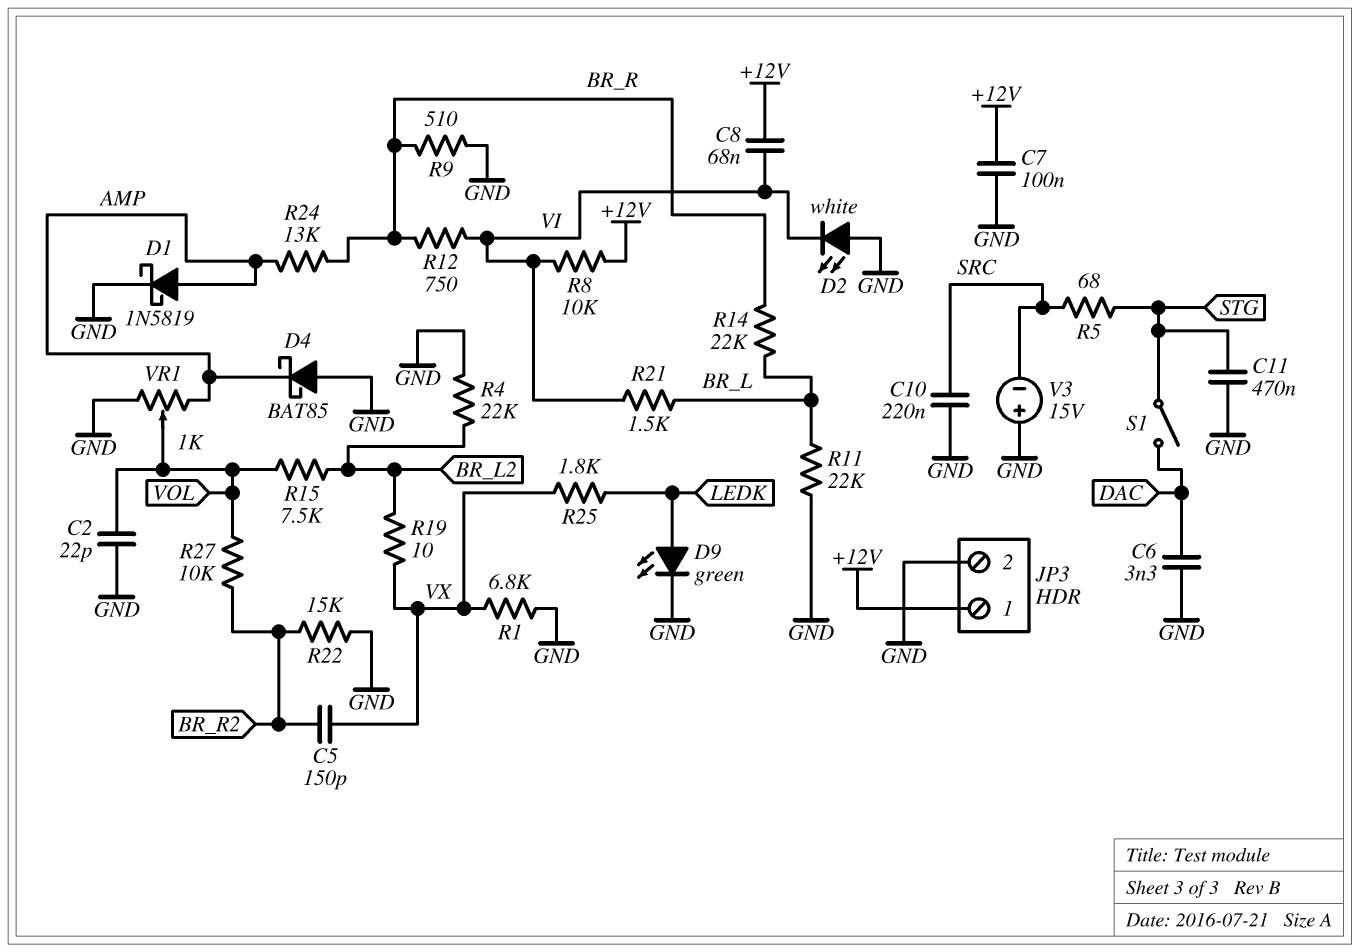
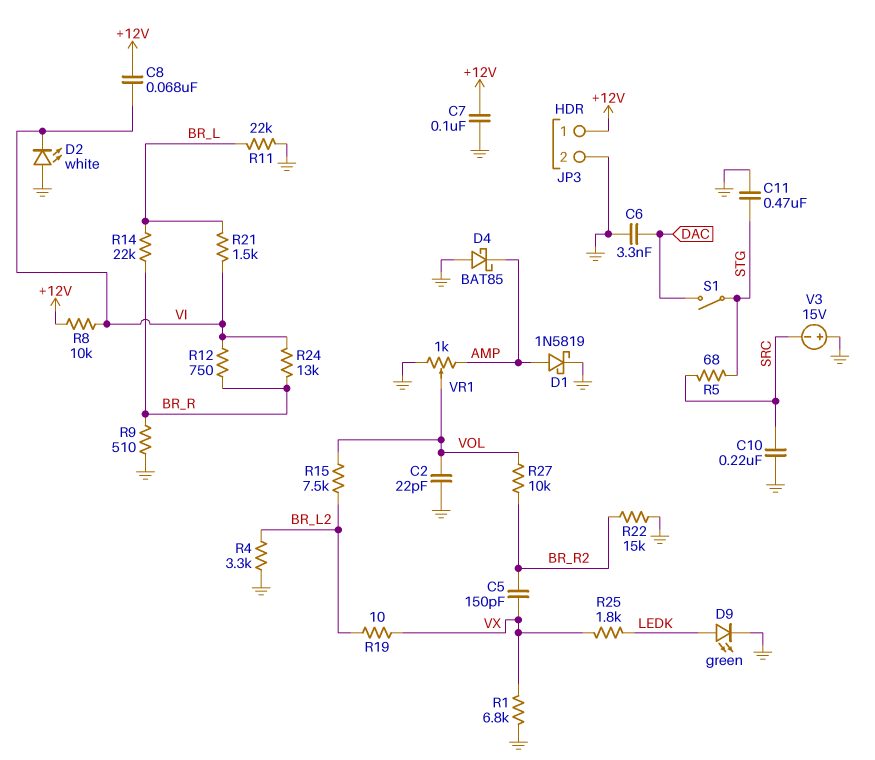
R4: 22k (BR_L2, GND) -> 3.3k (BR_L2, GND)
R24: 13k (AMP, BR_R) -> 13k (BR_R, VI)

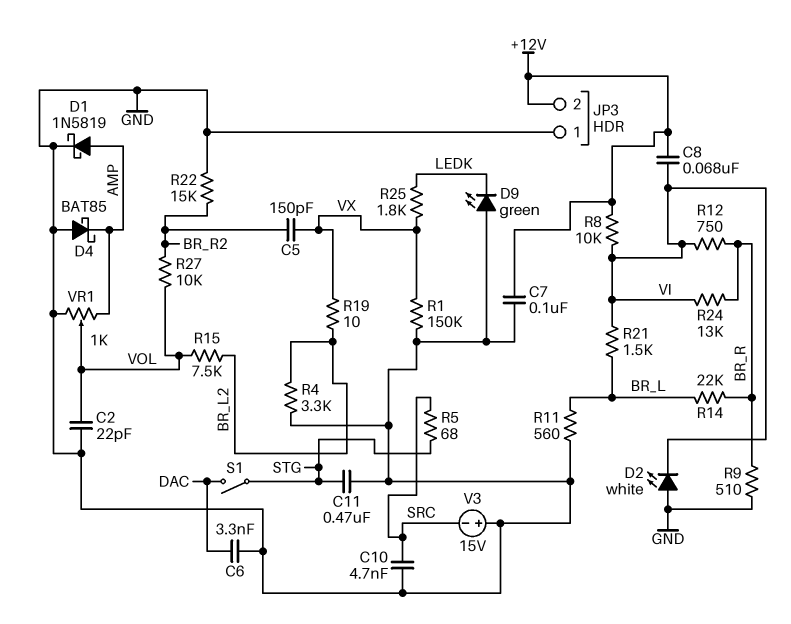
C10: 220nF (GND, SRC) -> 4.7nF (GND, SRC)
D9: LED green (A LEDK, K GND) -> LED green (A GND, K LEDK)
JP3 pin 1: +12V -> GND
JP3 pin 2: GND -> +12V
R1: 6.8k (GND, VX) -> 150k (GND, VX)
R11: 22k (BR_L, GND) -> 560 (BR_L, GND)

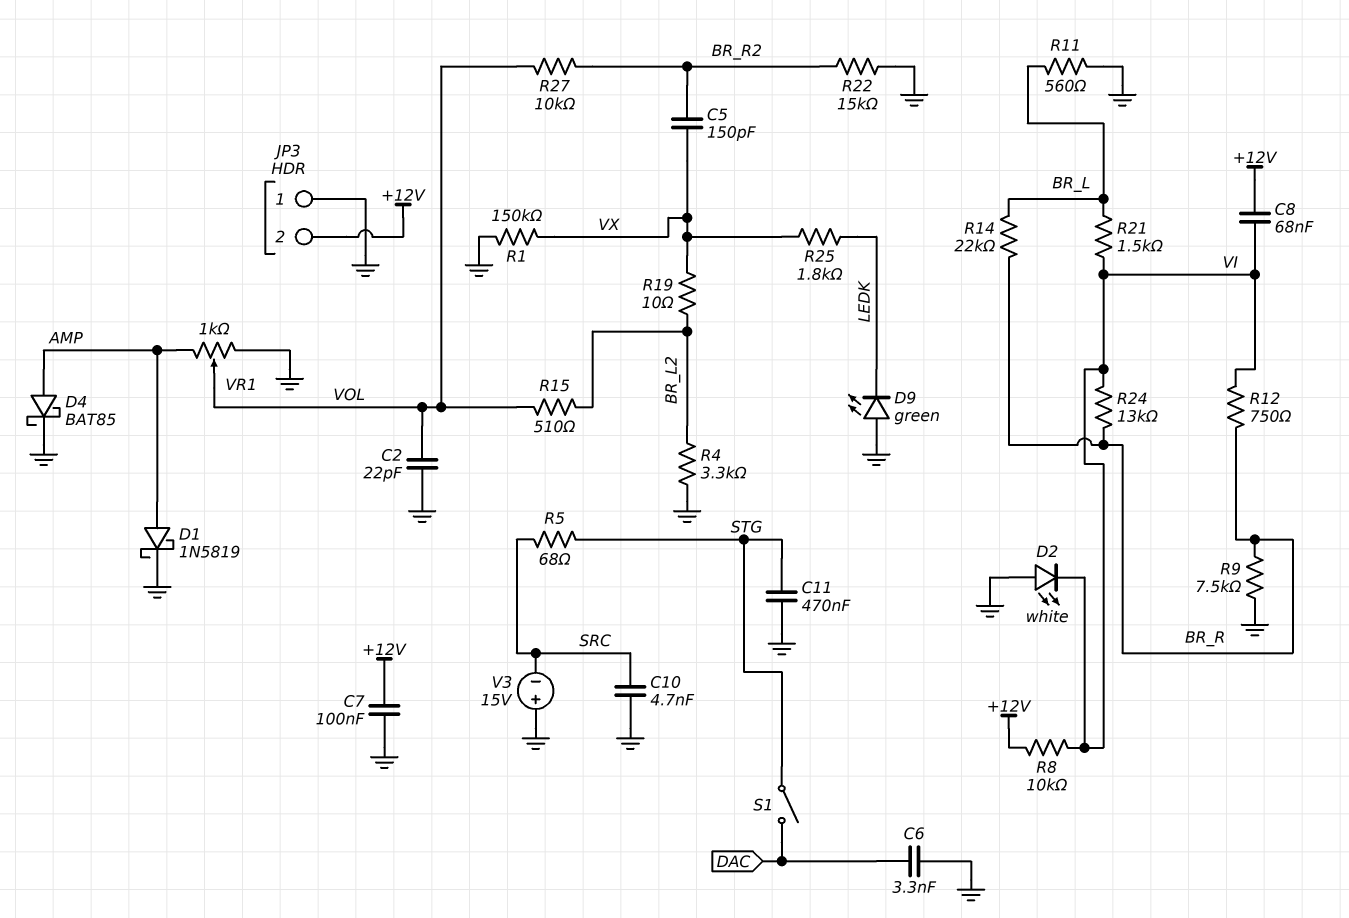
D4: schottky BAT85 (A GND, K AMP) -> schottky BAT85 (A AMP, K GND)
R9: 510 (BR_R, GND) -> 7.5k (BR_R, GND)
R15: 7.5k (BR_L2, VOL) -> 510 (BR_L2, VOL)

